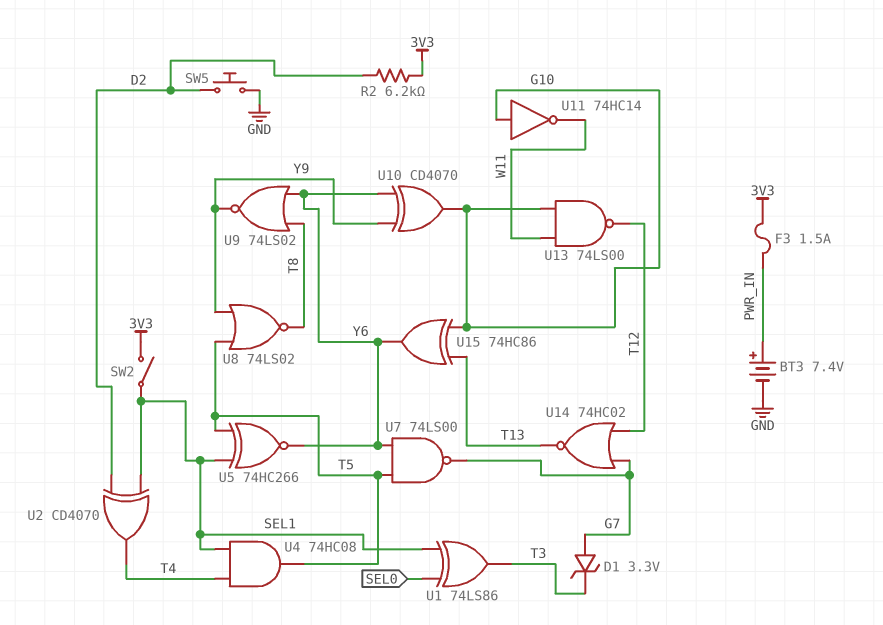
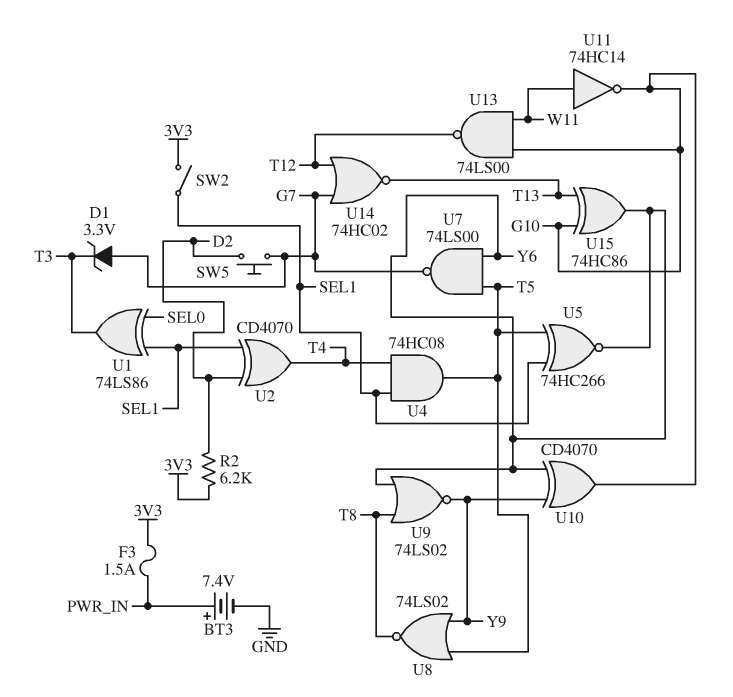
SW5: button (D2, GND) -> button (D2, G7)
U11: NOT 74HC14 (in G10, out W11) -> NOT 74HC14 (in W11, out G10)

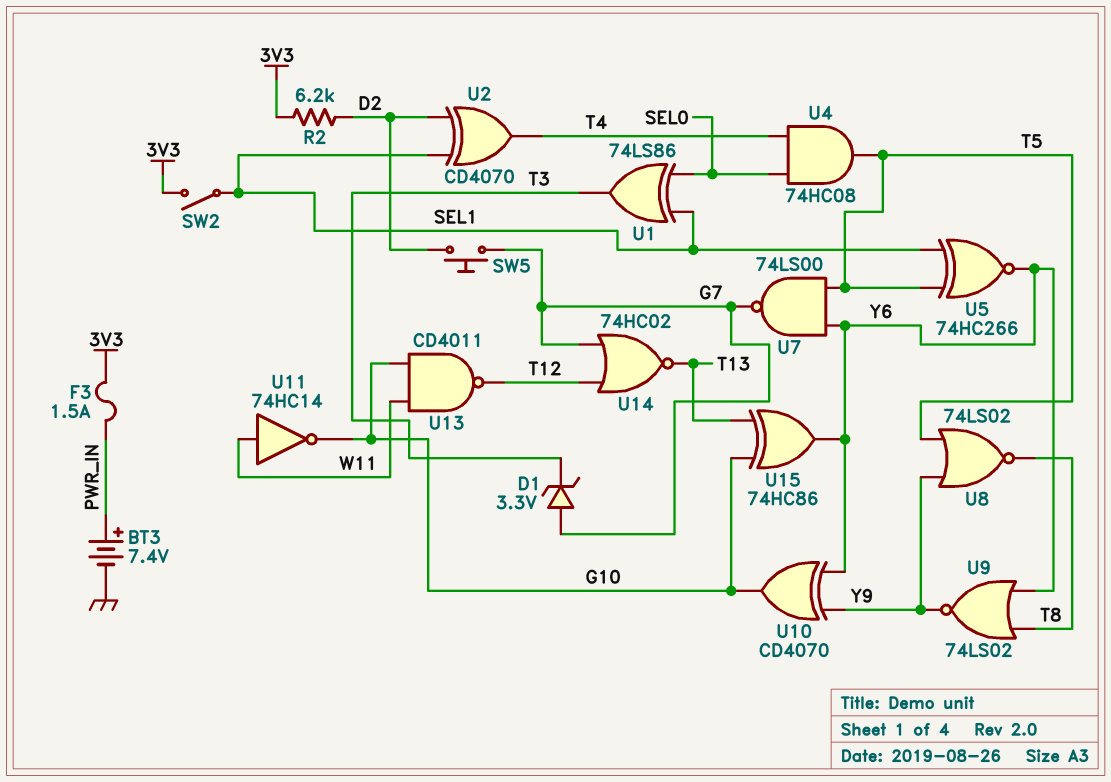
U4: AND 74HC08 (in SEL1, in T4, out T5) -> AND 74HC08 (in SEL0, in T4, out T5)
U13: NAND 74LS00 (in G10, in W11, out T12) -> NAND CD4011 (in G10, in W11, out T12)

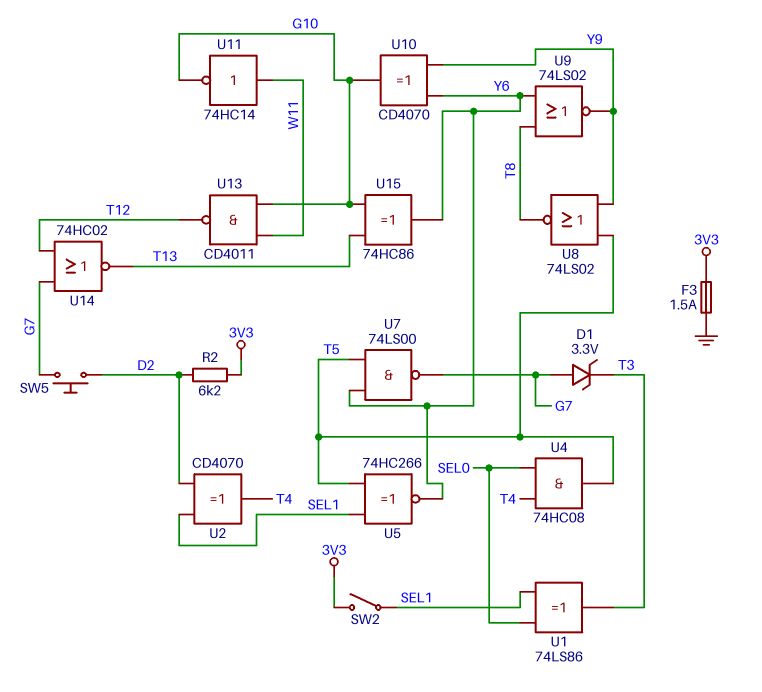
BT3: 7.4V (plus PWR_IN, minus GND) -> none
F3: 1.5A (3V3, PWR_IN) -> 1.5A (3V3, GND)

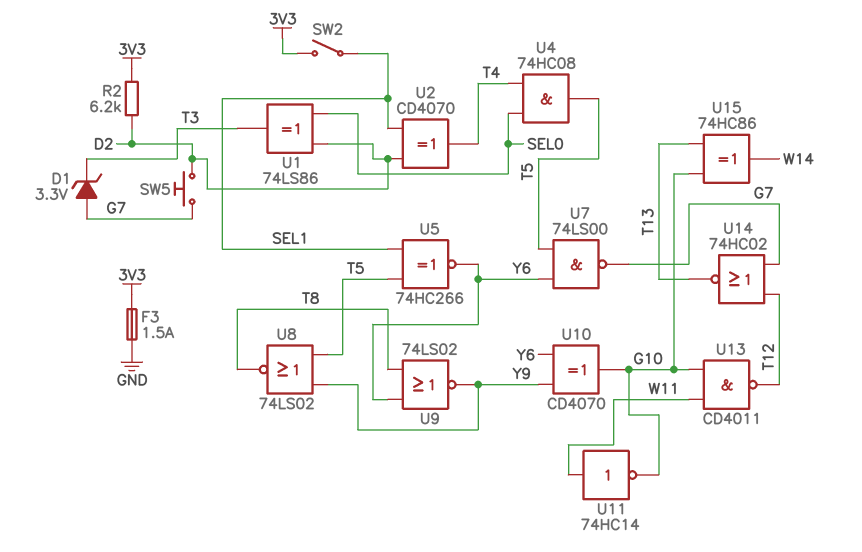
U1: XOR 74LS86 (in SEL0, in SEL1, out T3) -> XOR 74LS86 (in D2, in SEL0, out T3)
U15: XOR 74HC86 (in G10, in T13, out Y6) -> XOR 74HC86 (in G10, in T13, out W14)

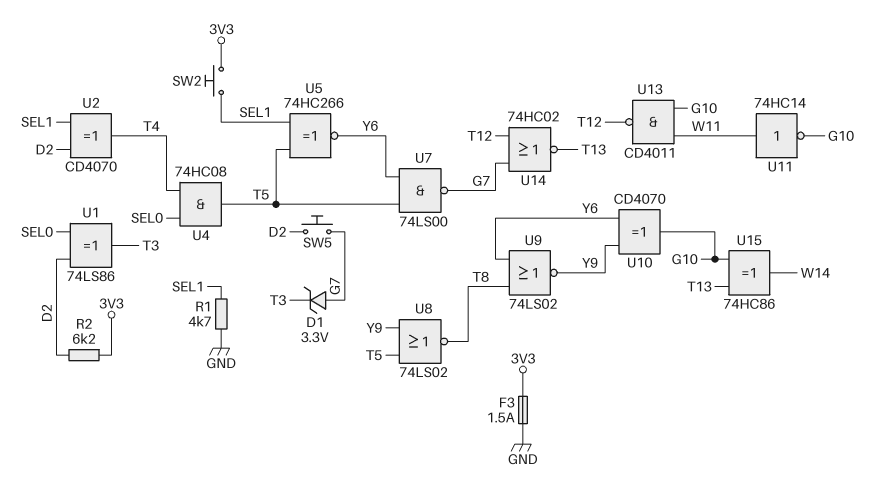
R1: none -> 4.7k (GND, SEL1)
SW2: switch (3V3, SEL1) -> button (3V3, SEL1)

